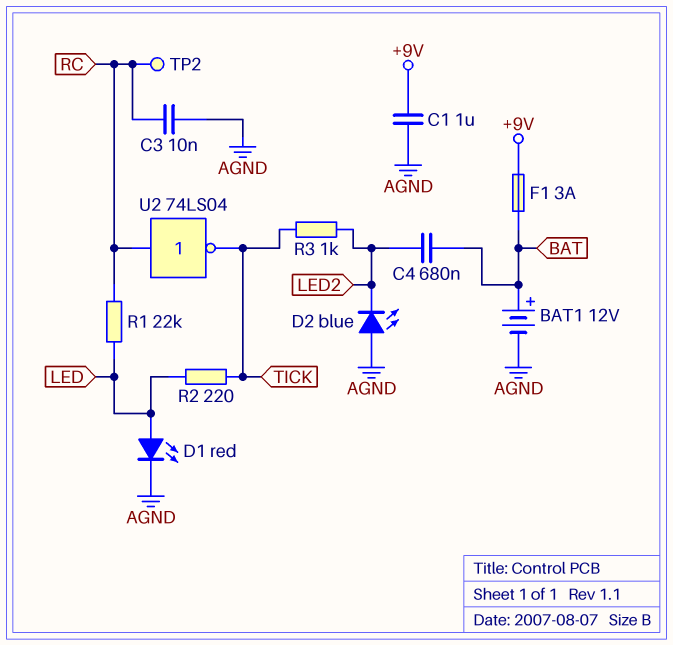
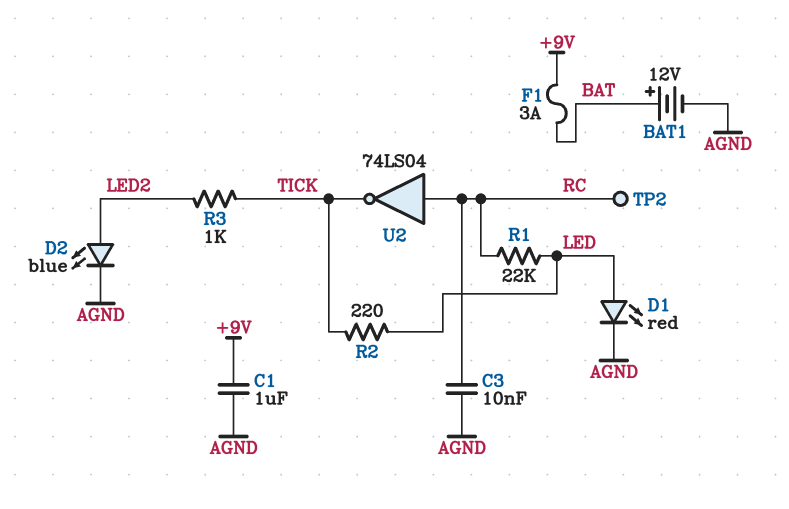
C4: 680nF (BAT, LED2) -> none
D2: LED blue (A AGND, K LED2) -> LED blue (A LED2, K AGND)

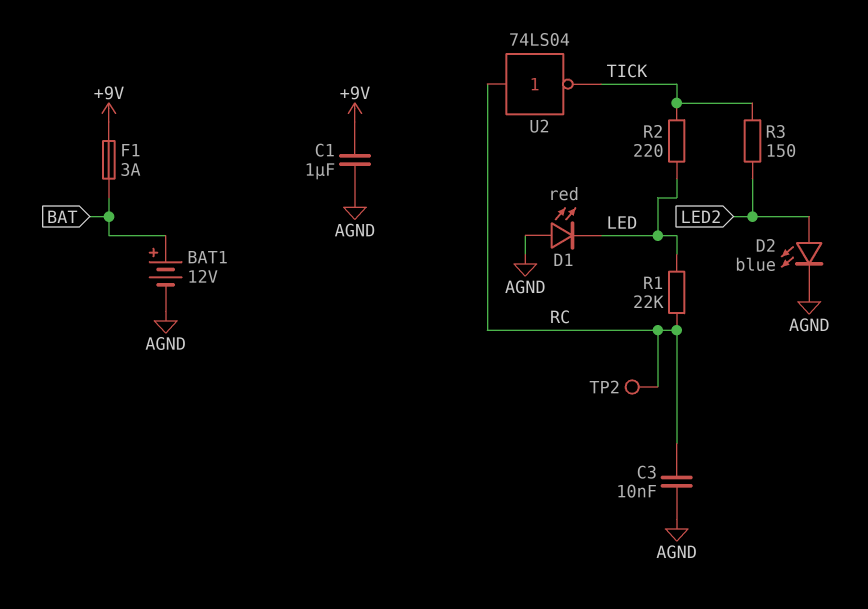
D1: LED red (A LED, K AGND) -> LED red (A AGND, K LED)
R3: 1k (LED2, TICK) -> 150 (LED2, TICK)

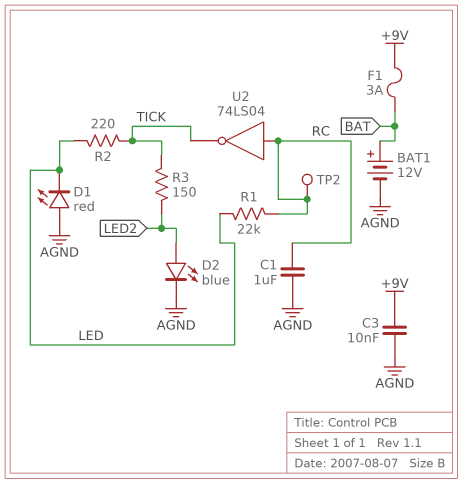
C1: 1uF (+9V, AGND) -> 1uF (AGND, RC)
C3: 10nF (AGND, RC) -> 10nF (+9V, AGND)

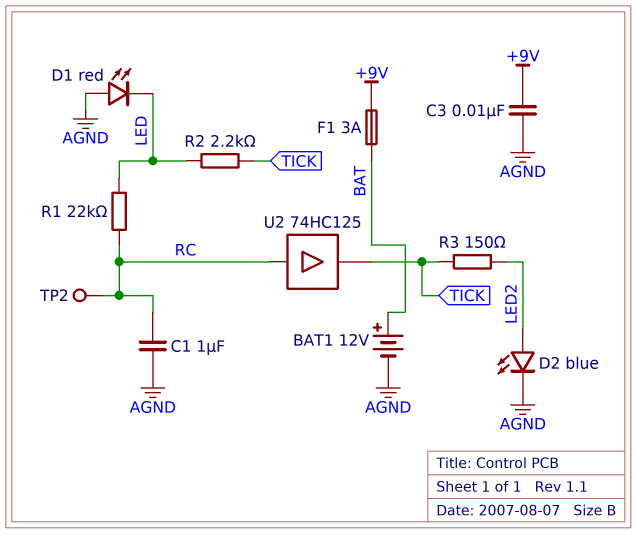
R2: 220 (LED, TICK) -> 2.2k (LED, TICK)
U2: NOT 74LS04 (in RC, out TICK) -> buffer 74HC125 (in RC, out TICK)

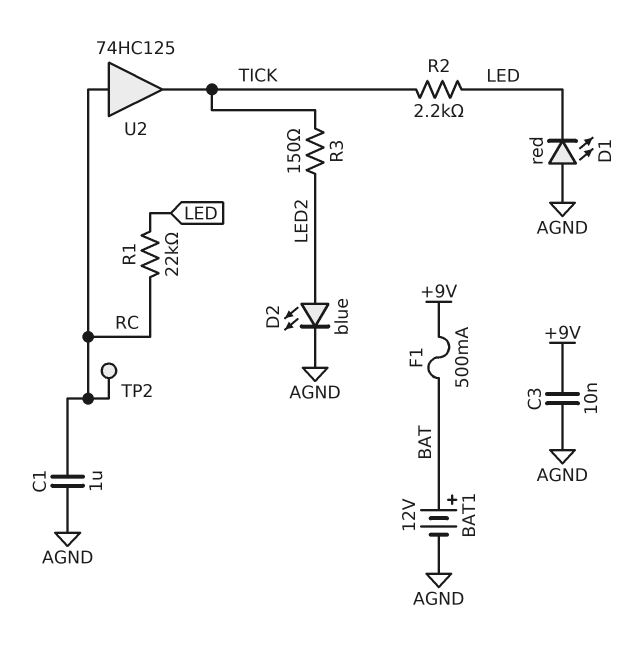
F1: 3A (+9V, BAT) -> 500mA (+9V, BAT)

